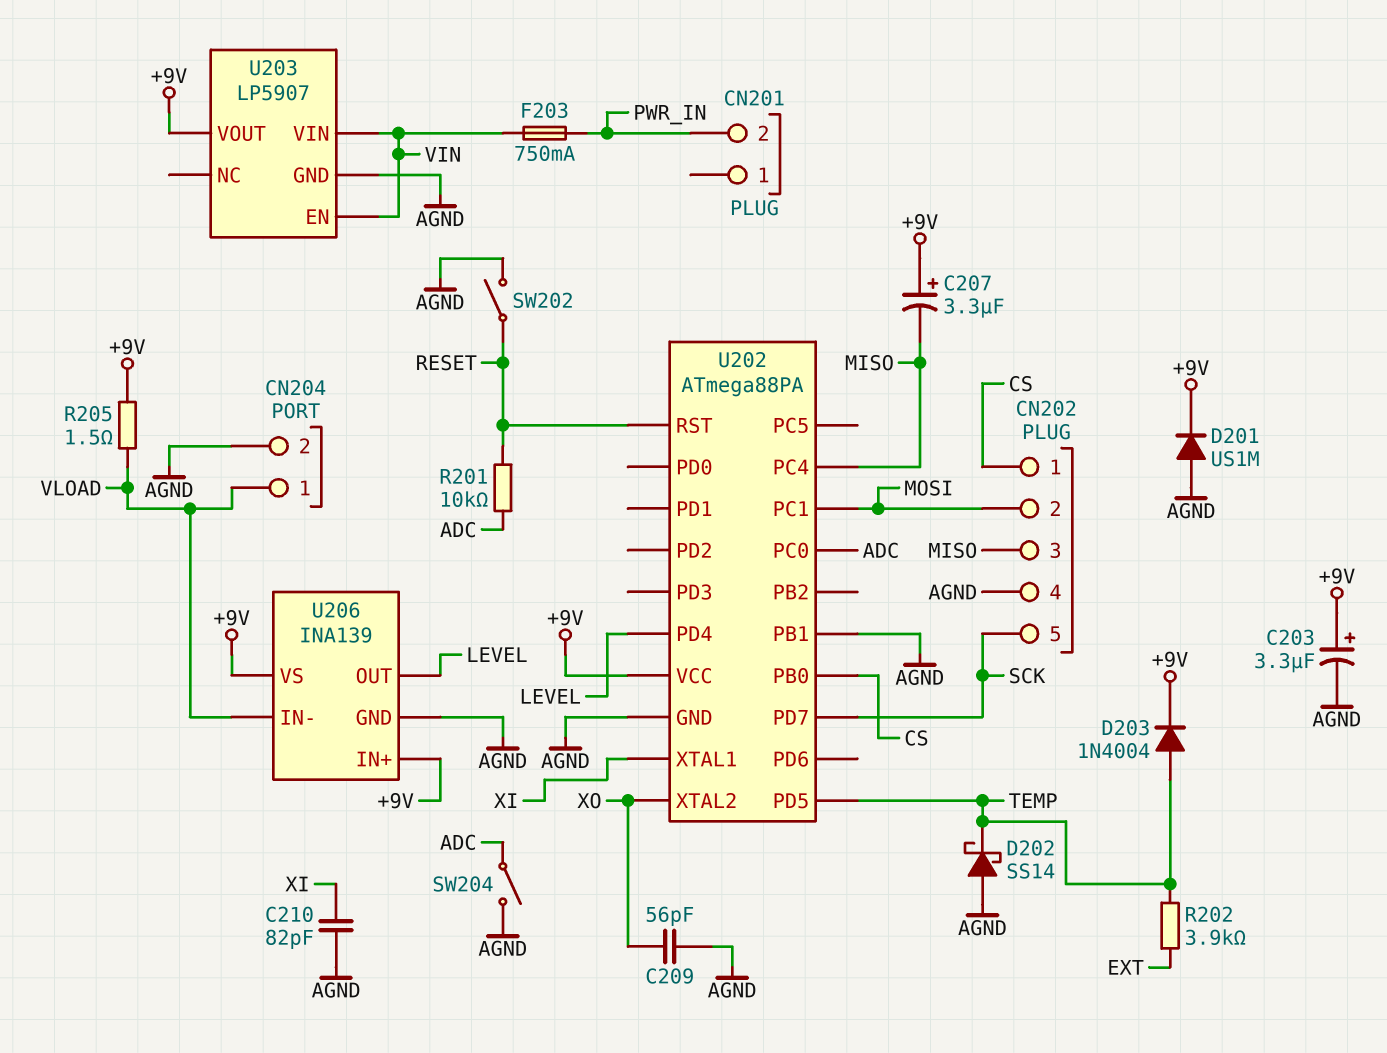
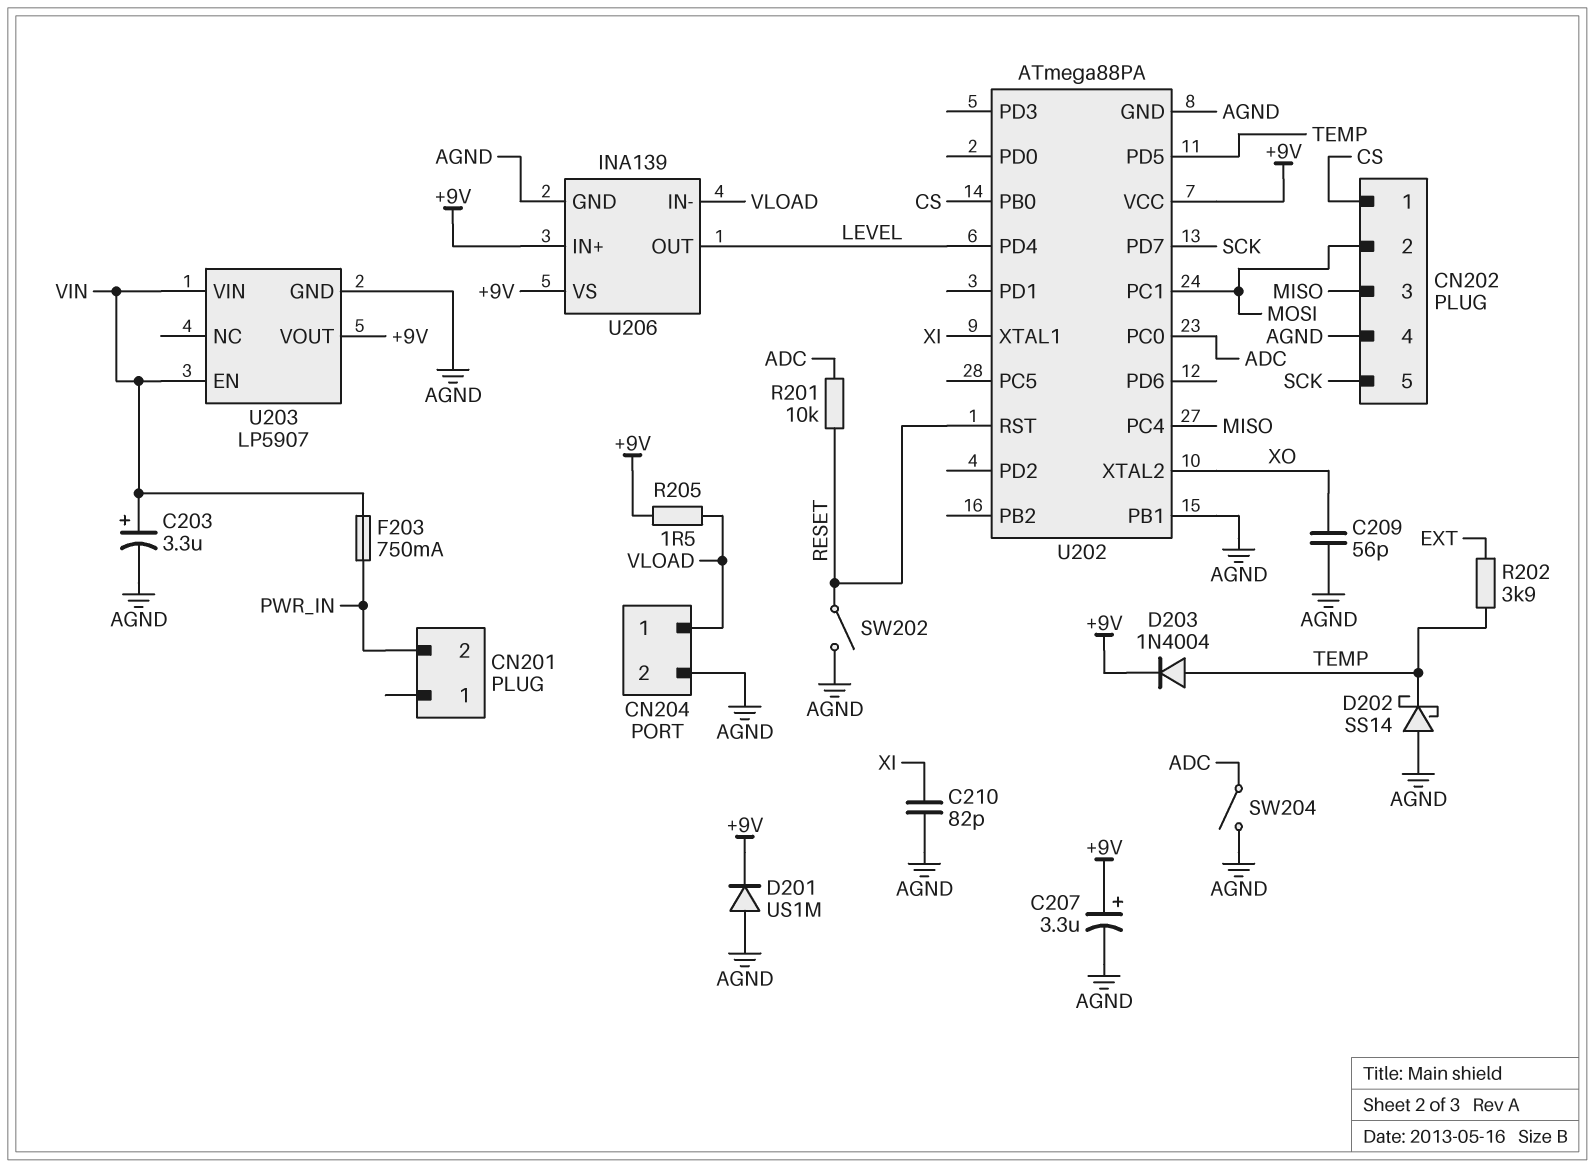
C203: 3.3uF (plus +9V, minus AGND) -> 3.3uF (plus VIN, minus AGND)
C207: 3.3uF (plus +9V, minus MISO) -> 3.3uF (plus +9V, minus AGND)

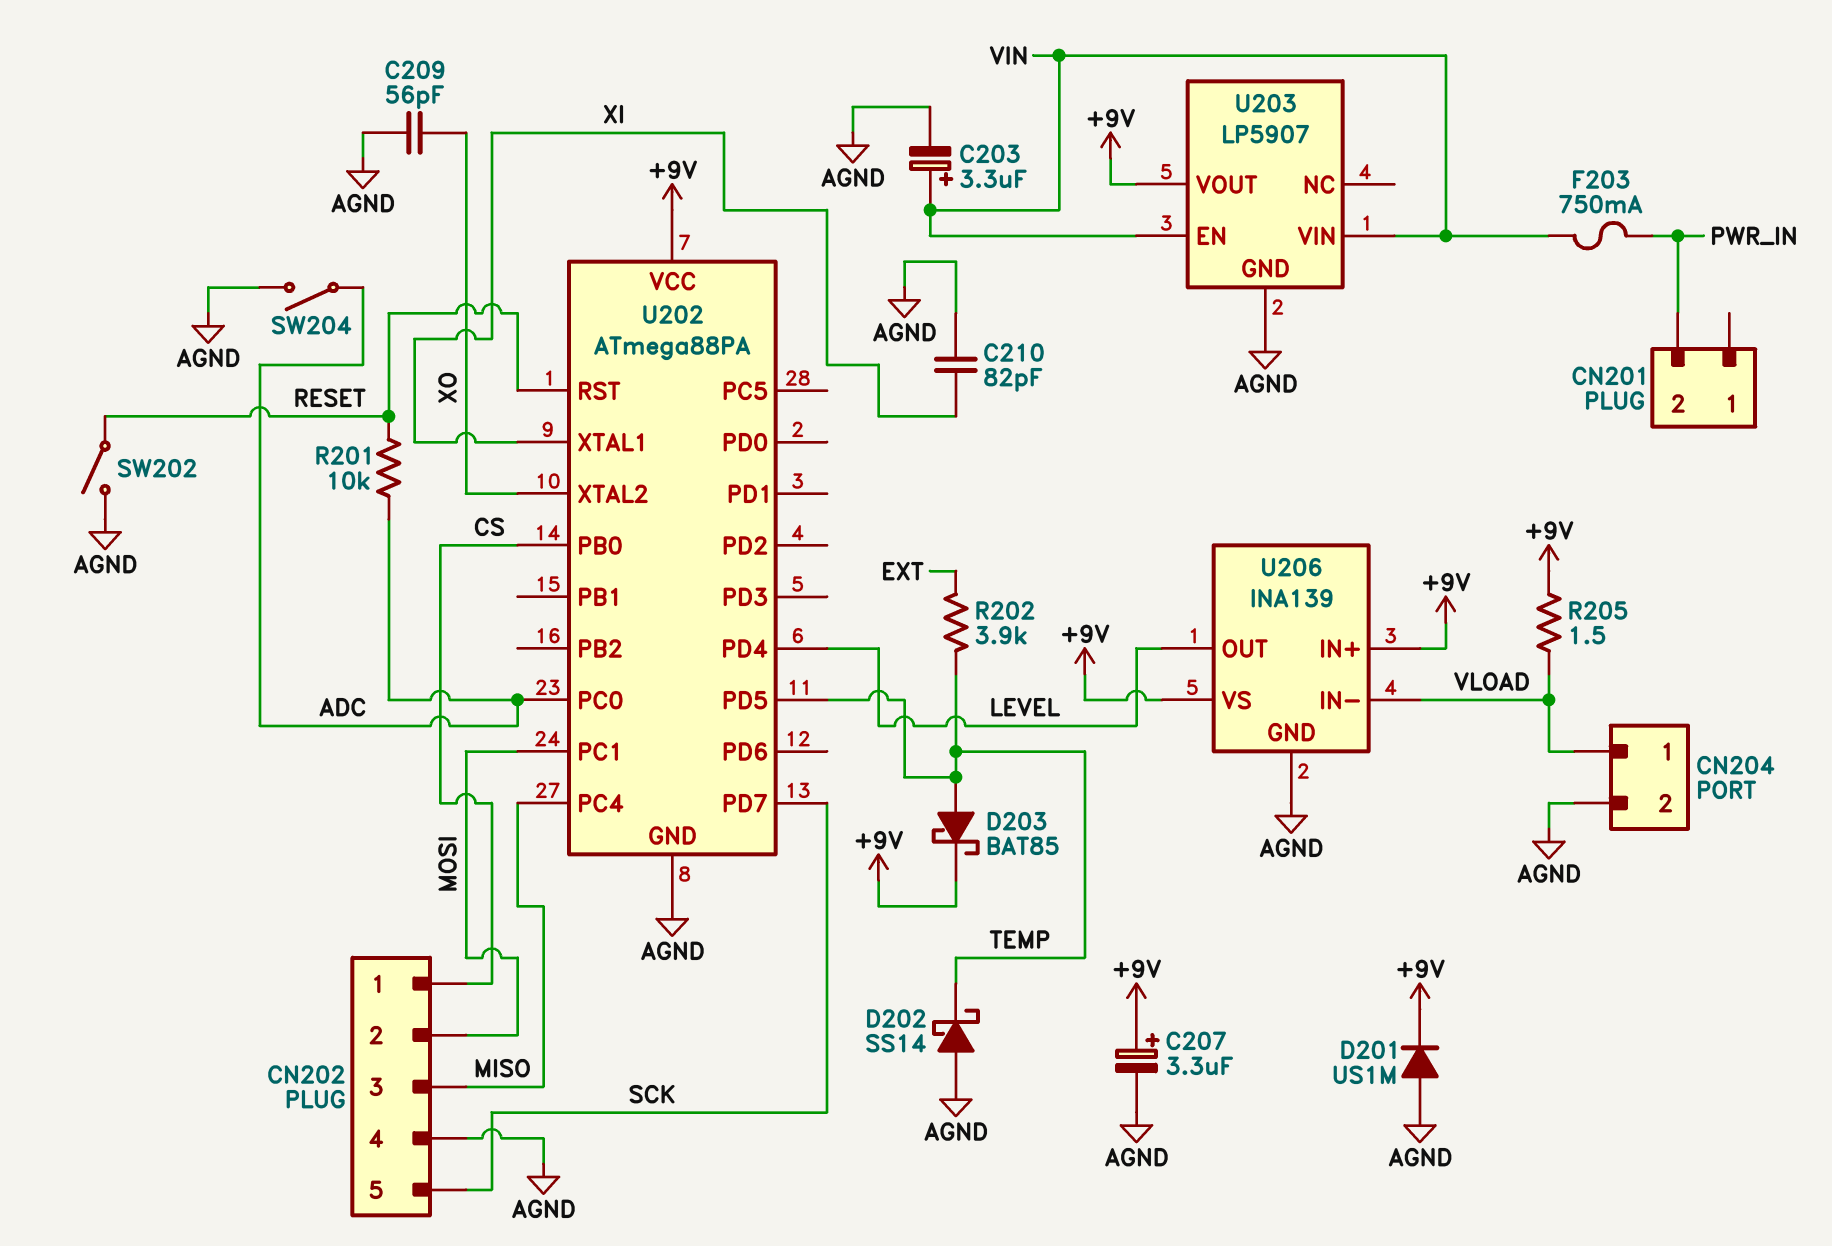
D203: diode 1N4004 (A TEMP, K +9V) -> schottky BAT85 (A TEMP, K +9V)
U202 pin PB1: AGND -> none

